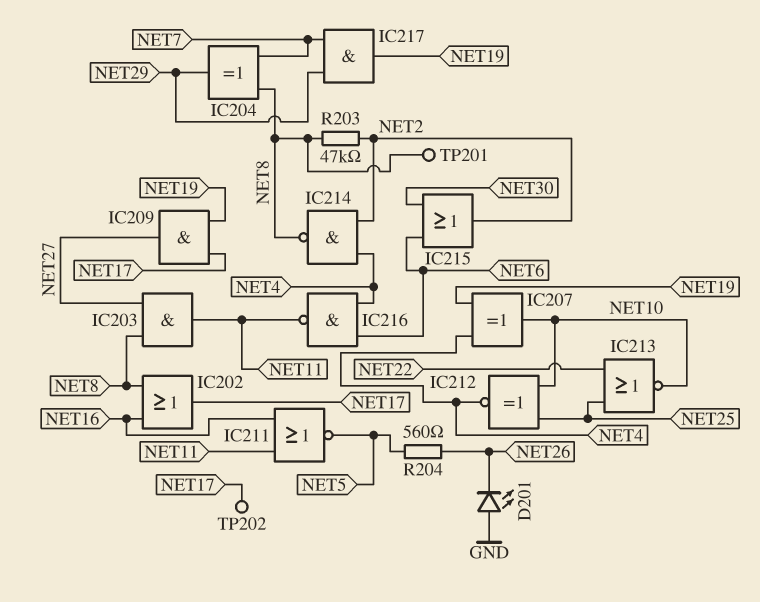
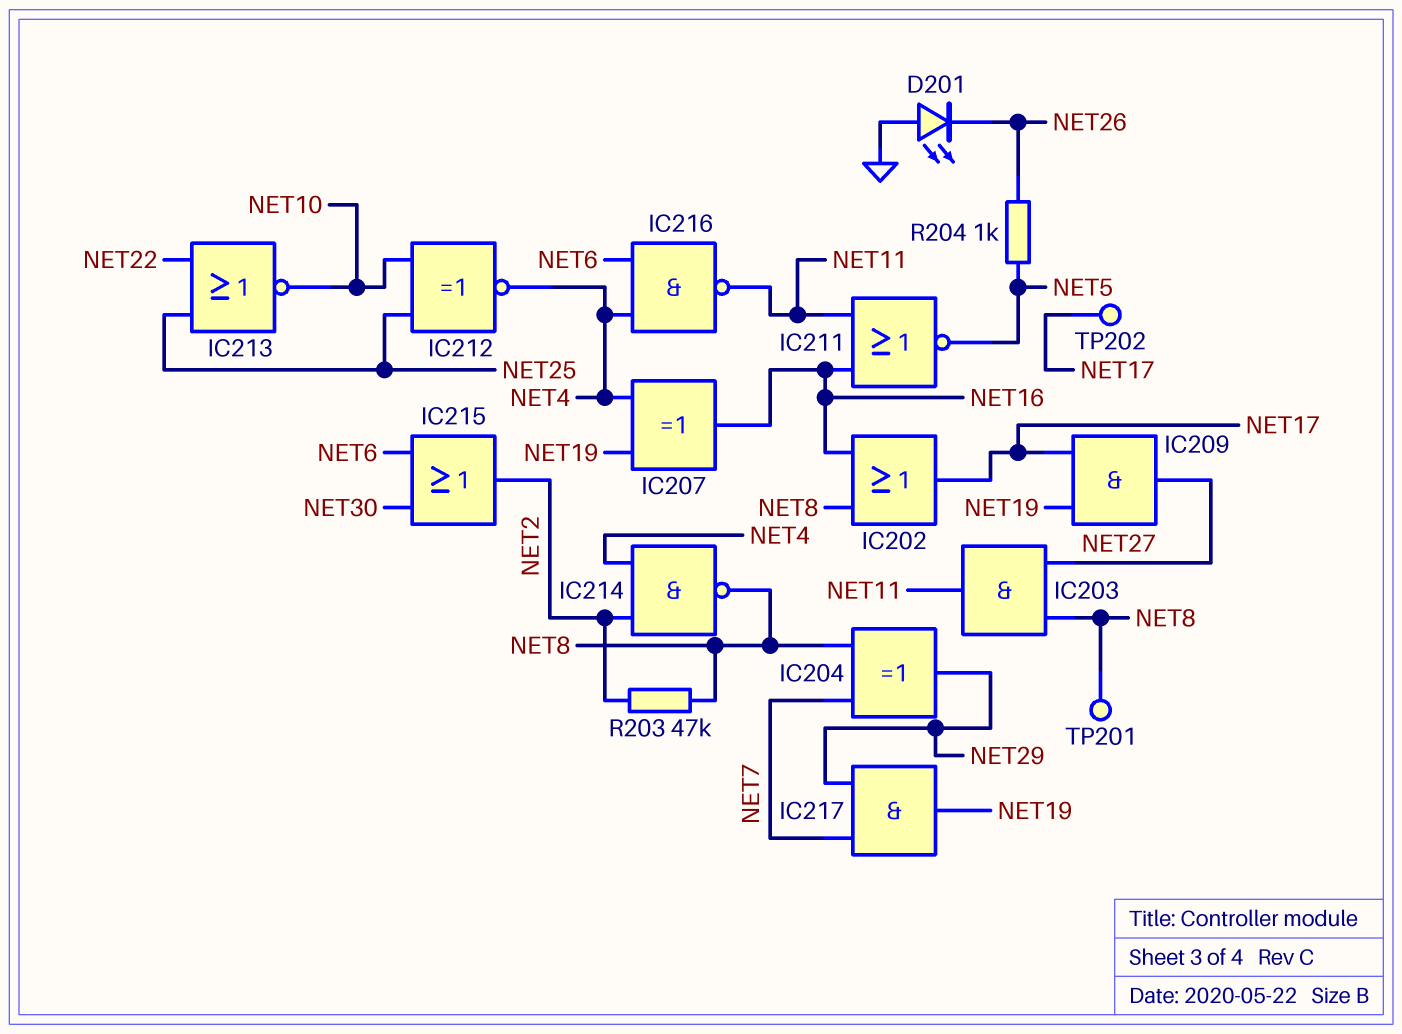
IC207: XOR (in NET4, in NET19, out NET10) -> XOR (in NET4, in NET19, out NET16)
R204: 560 (NET5, NET26) -> 1k (NET5, NET26)

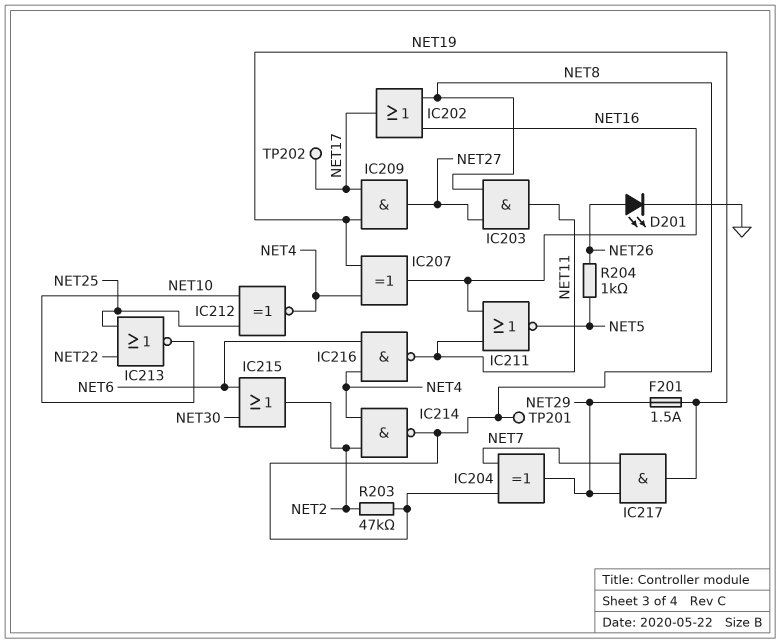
D201: LED (A GND, K NET26) -> LED (A NET26, K GND)
F201: none -> 1.5A (NET19, NET29)

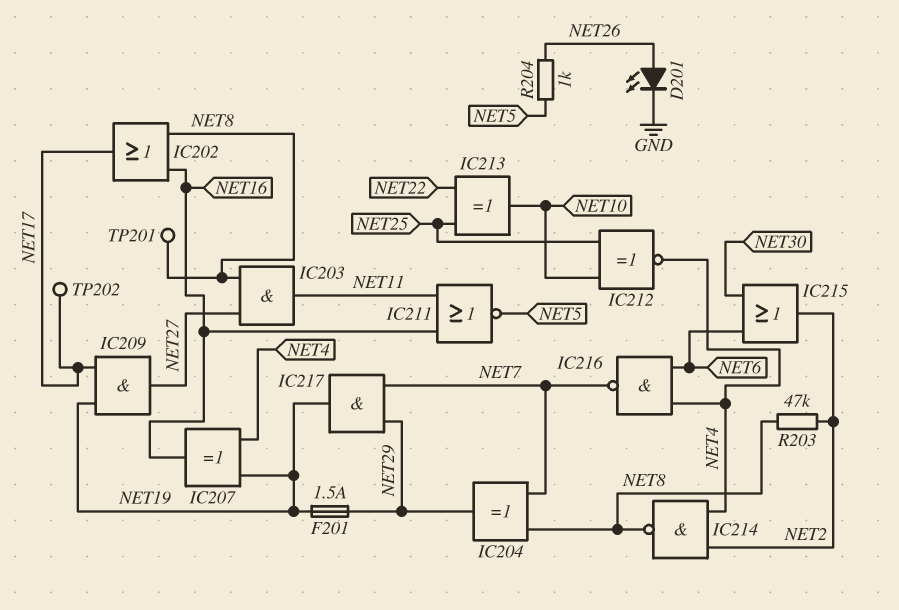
IC213: NOR (in NET22, in NET25, out NET10) -> XOR (in NET22, in NET25, out NET10)
IC216: NAND (in NET4, in NET6, out NET11) -> NAND (in NET4, in NET6, out NET7)

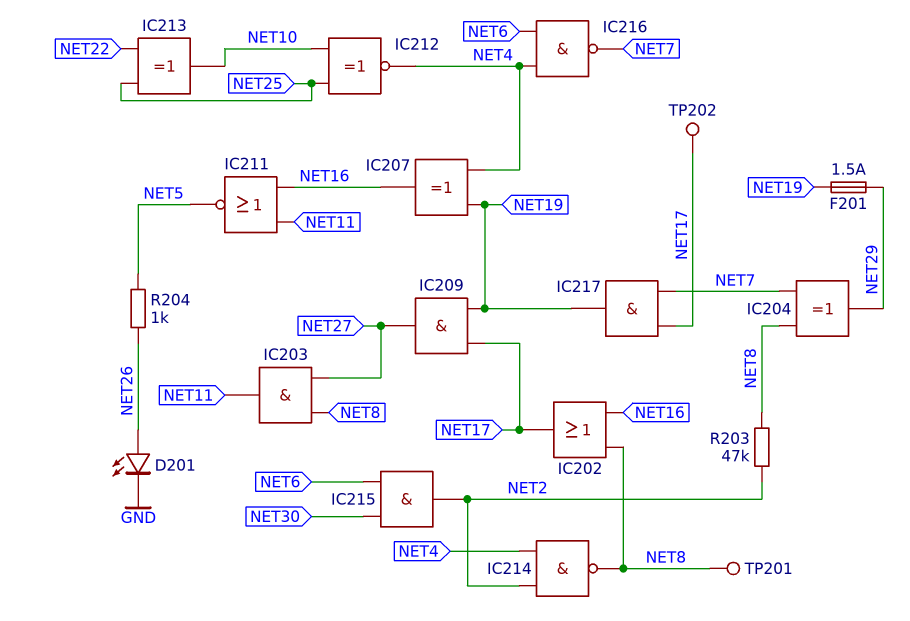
IC215: OR (in NET6, in NET30, out NET2) -> AND (in NET6, in NET30, out NET2)
IC217: AND (in NET7, in NET29, out NET19) -> AND (in NET7, in NET17, out NET19)

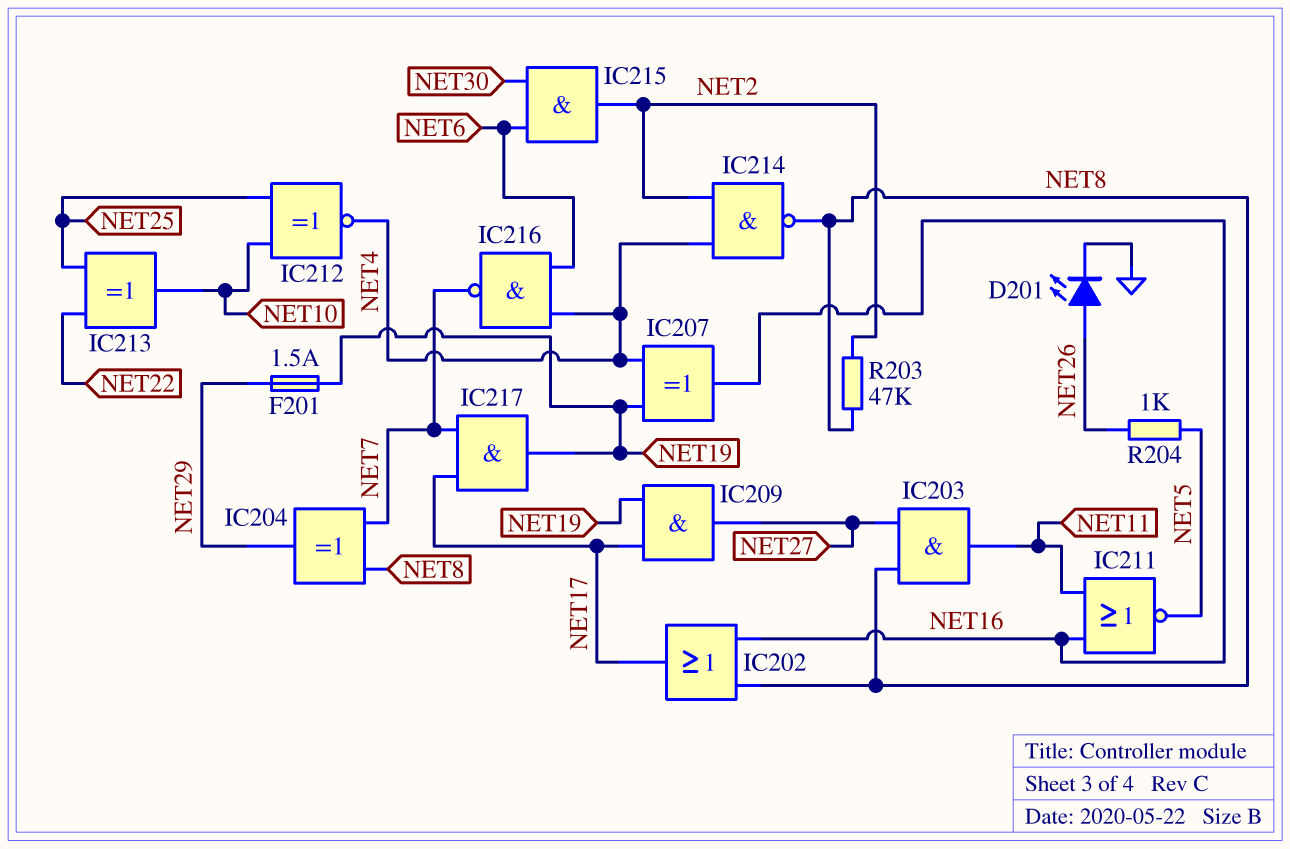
TP201: test point (NET8) -> none
TP202: test point (NET17) -> none

